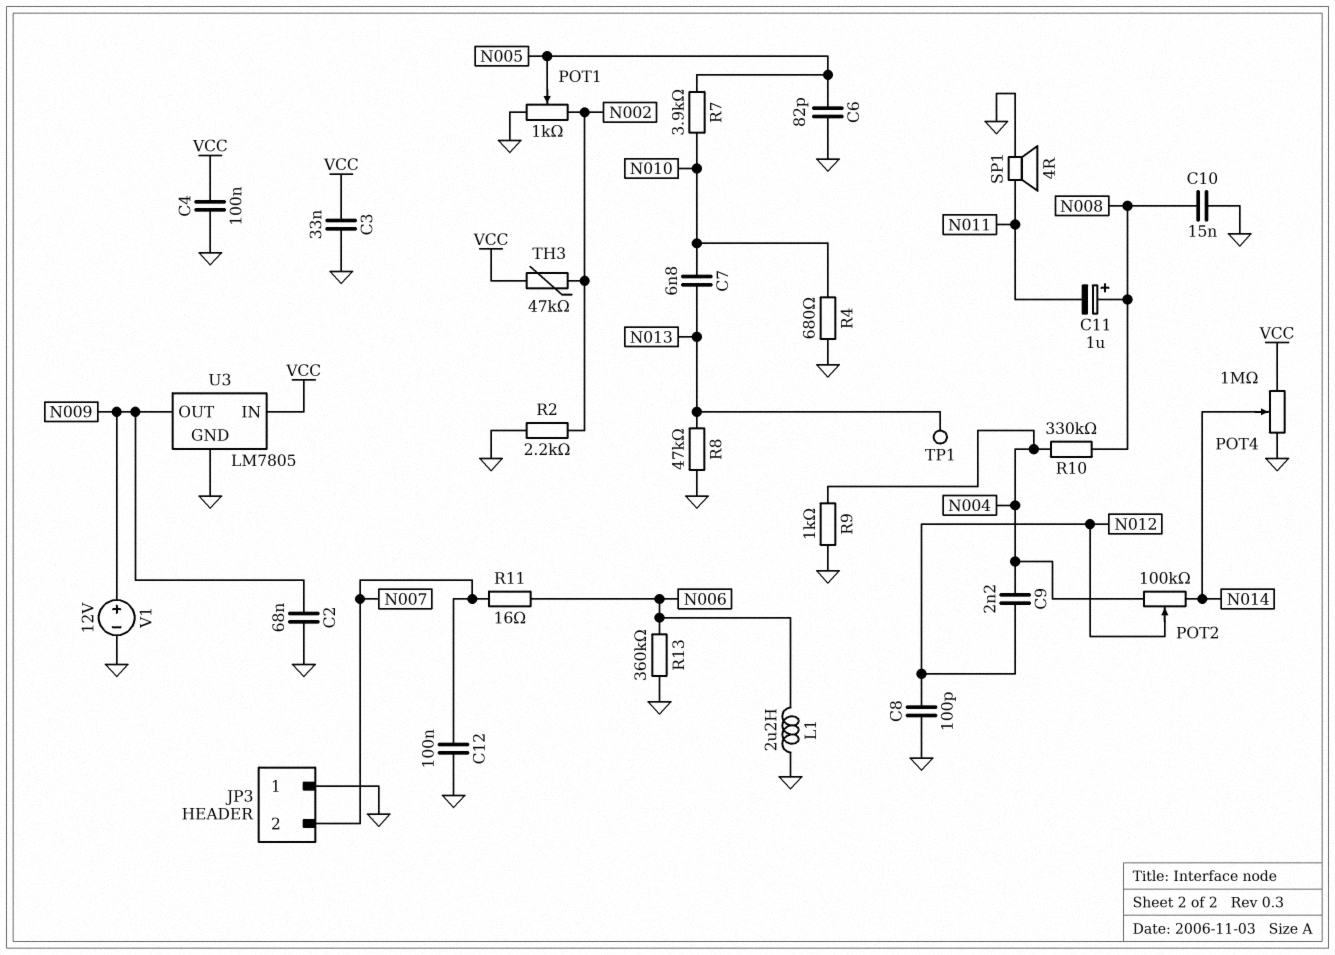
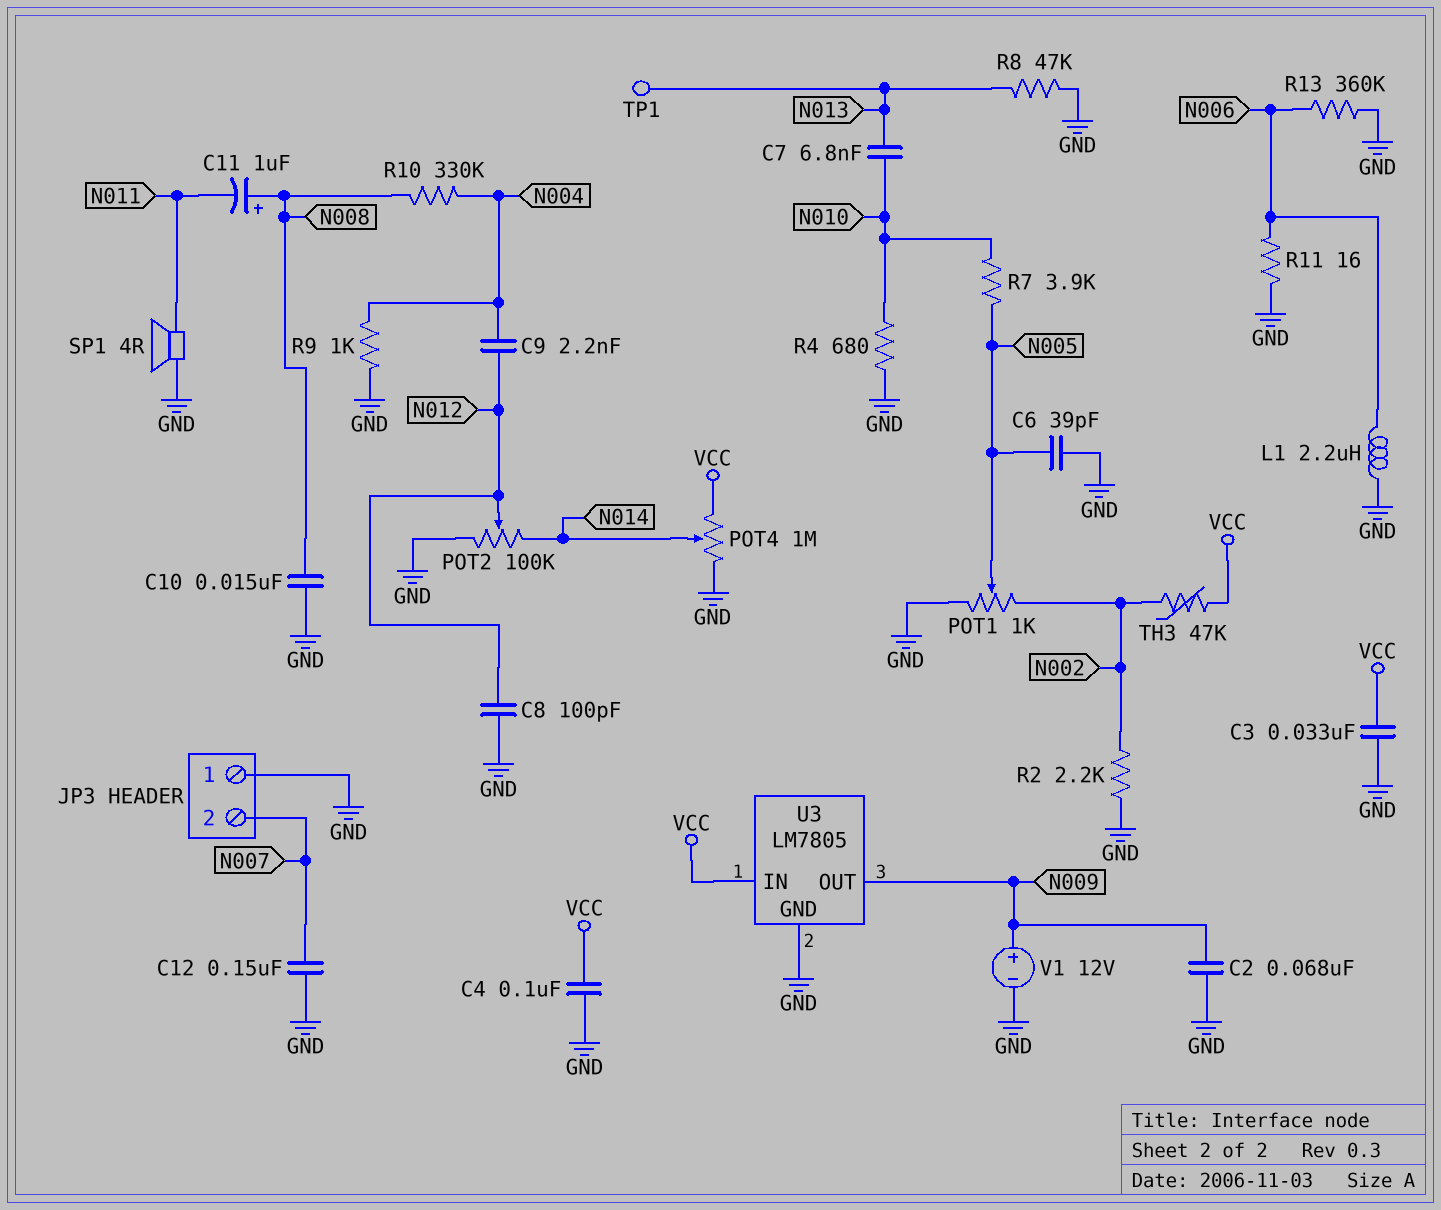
C6: 82pF (GND, N005) -> 39pF (GND, N005)
C12: 100nF (GND, N007) -> 150nF (GND, N007)
POT2: 100k (N004, N014, wiper N012) -> 100k (GND, N014, wiper N012)
R11: 16 (N006, N007) -> 16 (GND, N006)

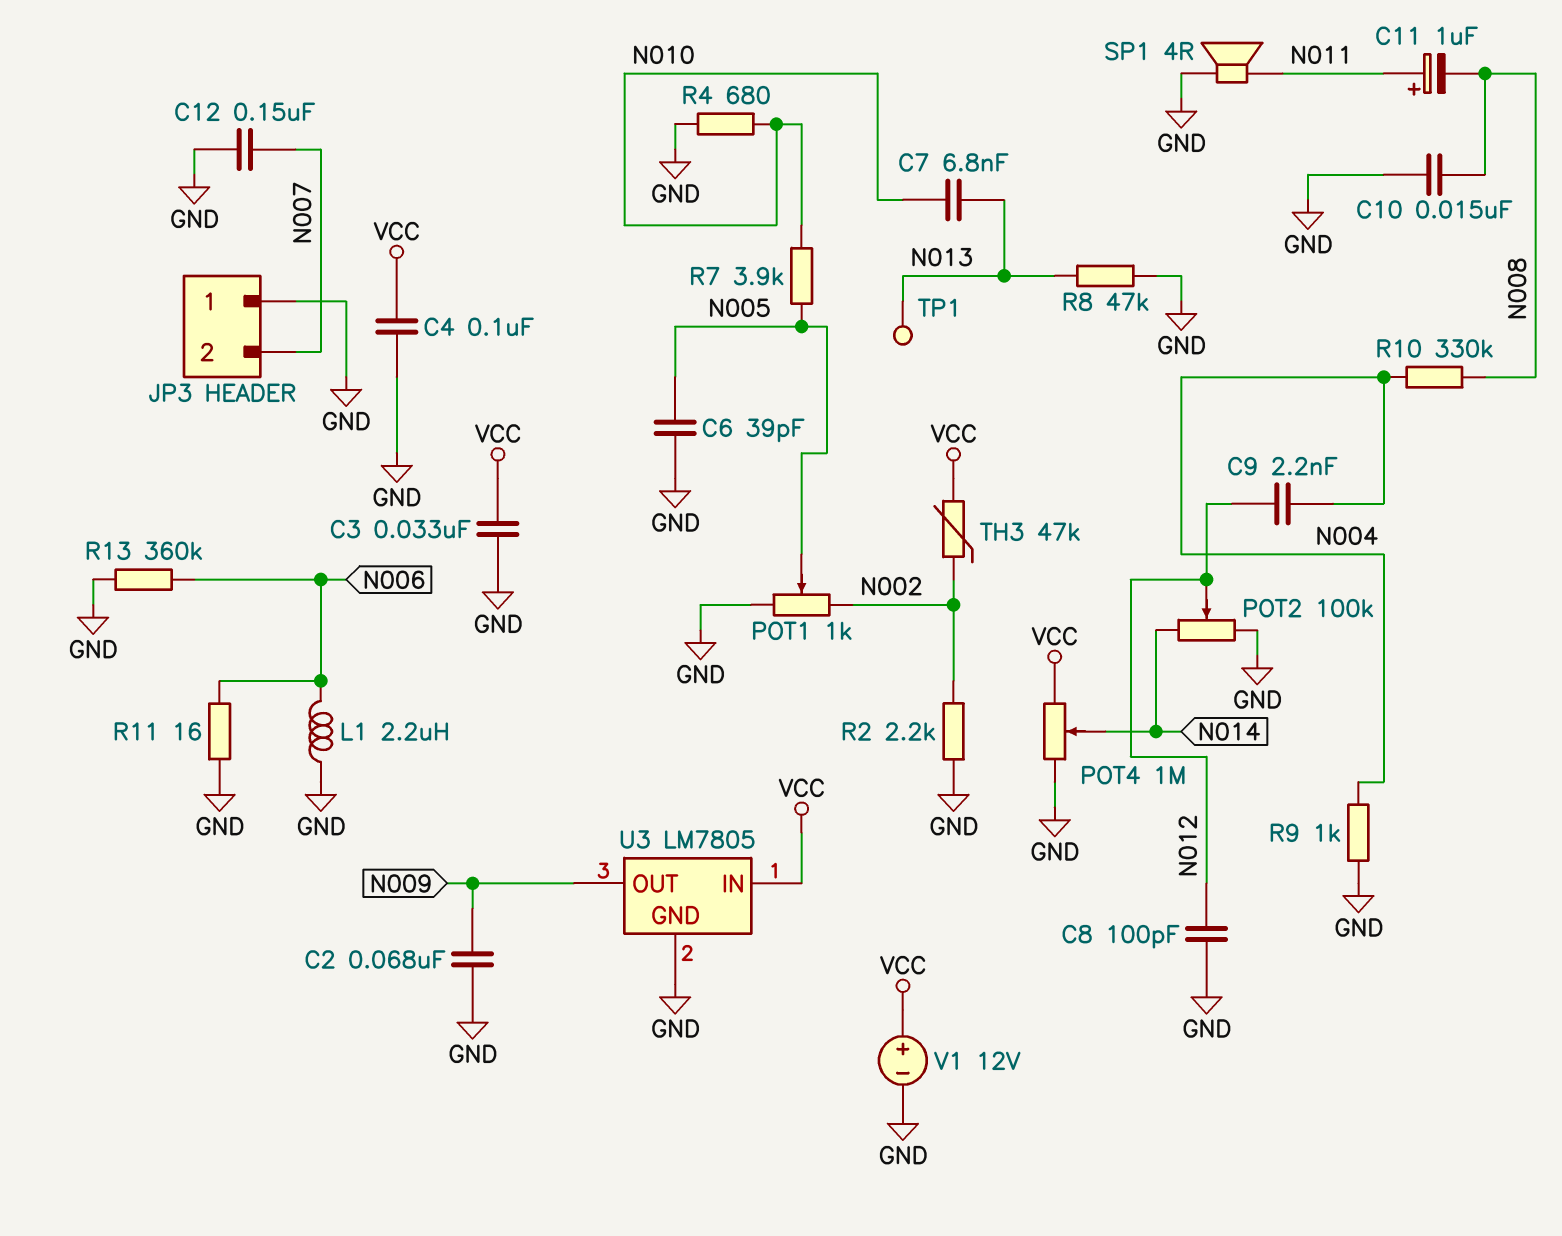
C11: 1uF (plus N008, minus N011) -> 1uF (plus N011, minus N008)
V1: 12V (plus N009, minus GND) -> 12V (plus VCC, minus GND)

